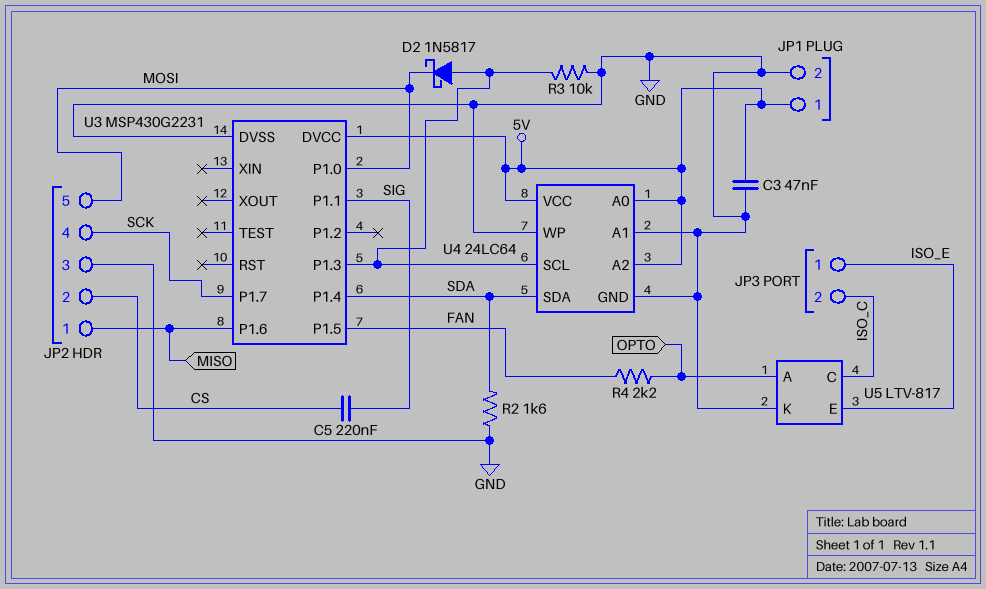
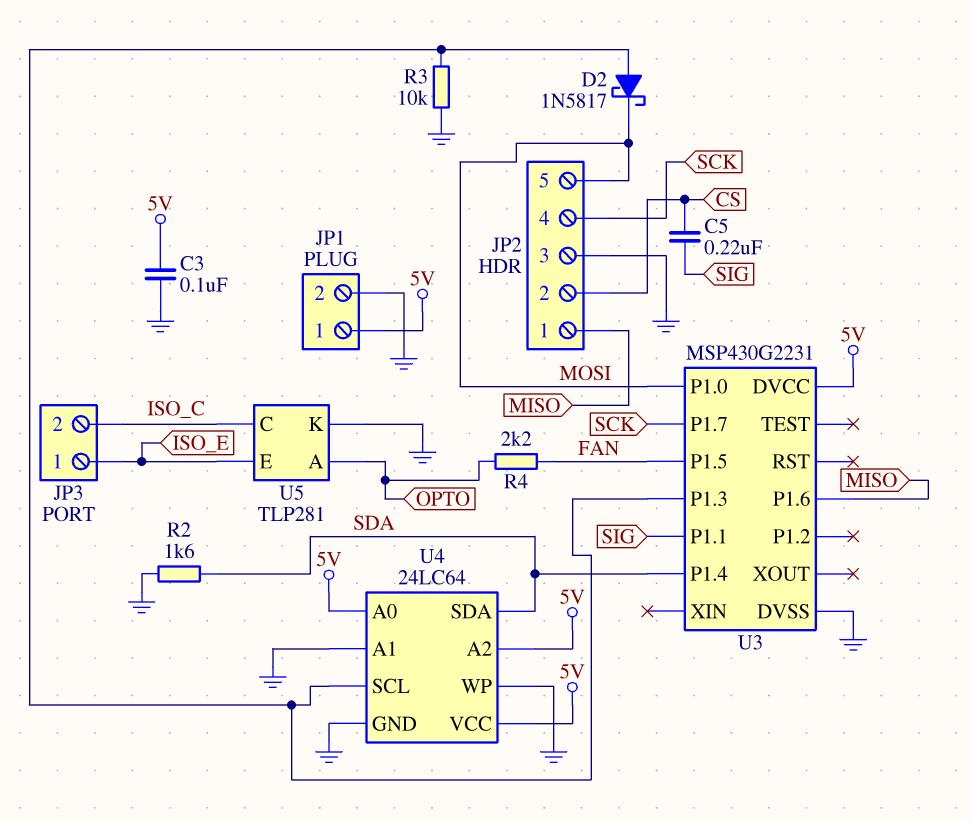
C3: 47nF (5V, GND) -> 100nF (5V, GND)
U5: LTV-817 -> TLP281

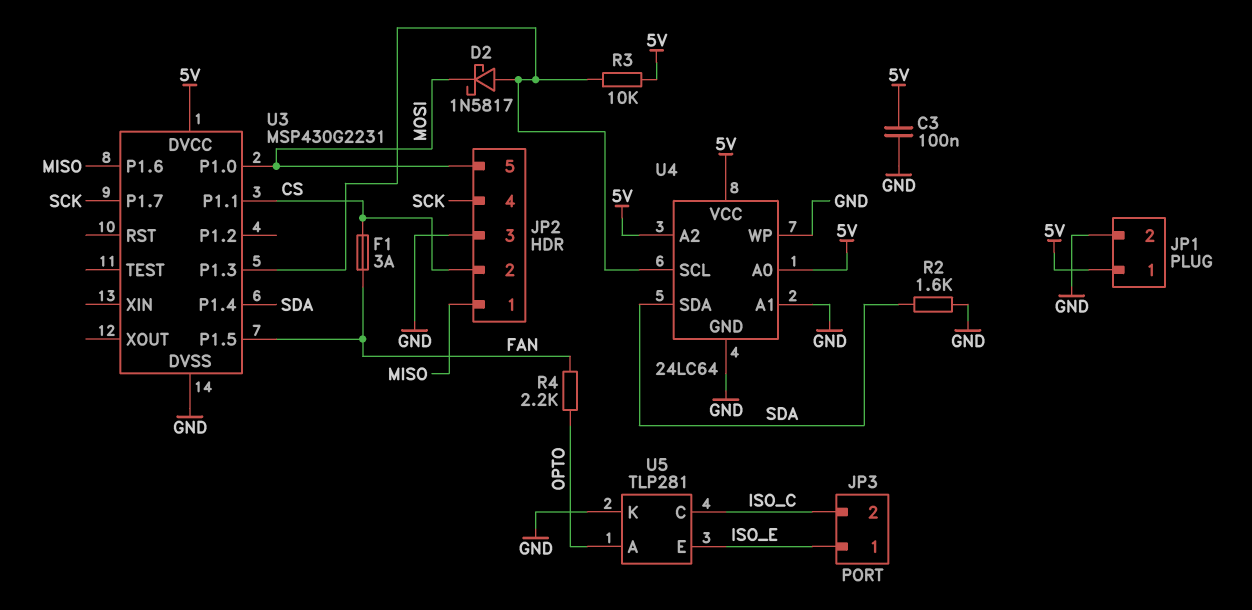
C5: 220nF (CS, SIG) -> none
F1: none -> 3A (CS, FAN)
R3: 10k (GND, U3/P1.3) -> 10k (5V, U3/P1.3)
U3 pin P1.1: SIG -> CS

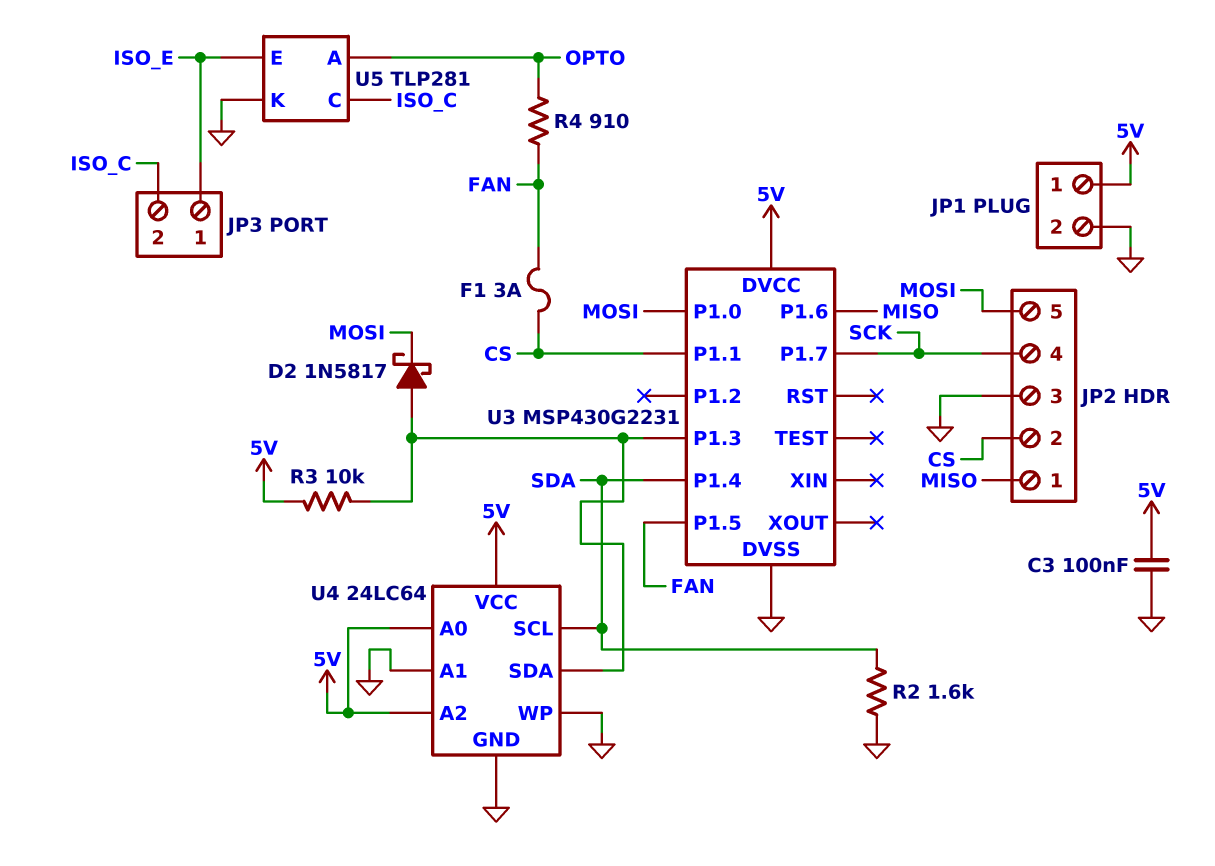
R4: 2.2k (FAN, OPTO) -> 910 (FAN, OPTO)
U4 pin SCL: U3/P1.3 -> SDA
U4 pin SDA: SDA -> U3/P1.3

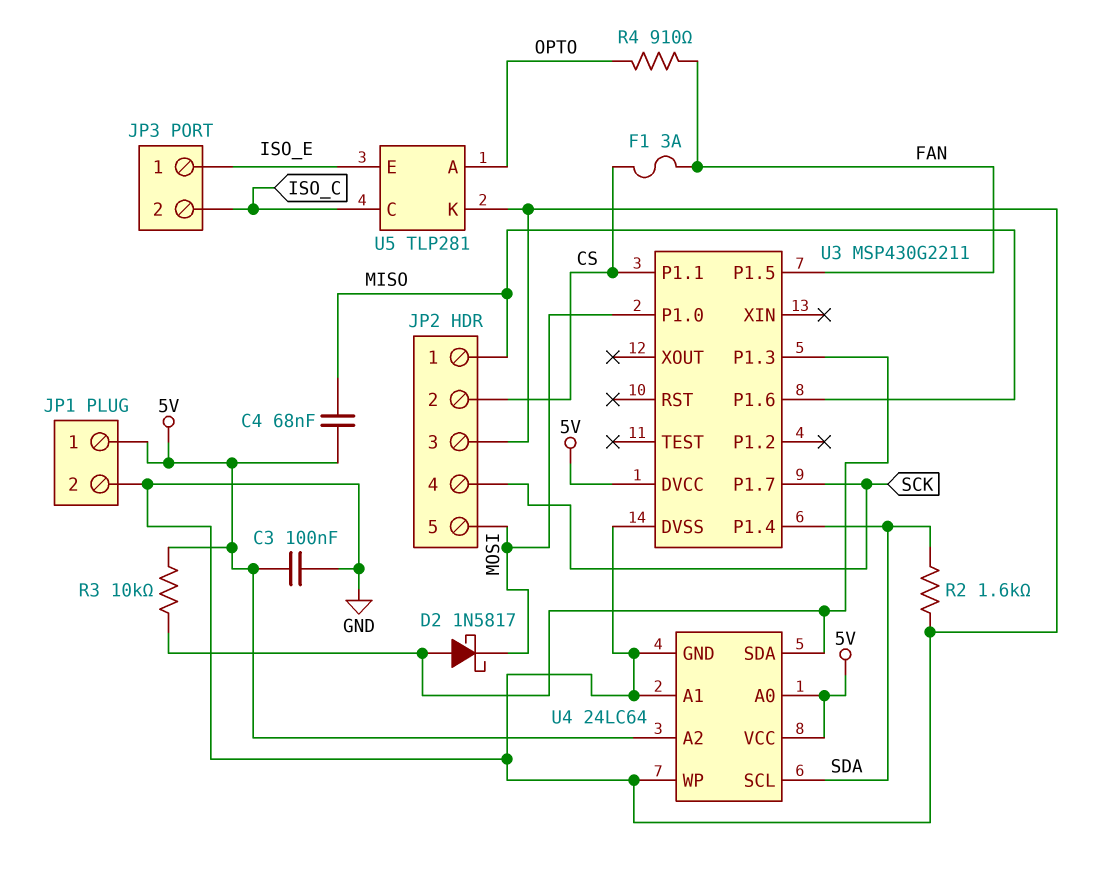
C4: none -> 68nF (5V, MISO)
U3: MSP430G2231 -> MSP430G2211

